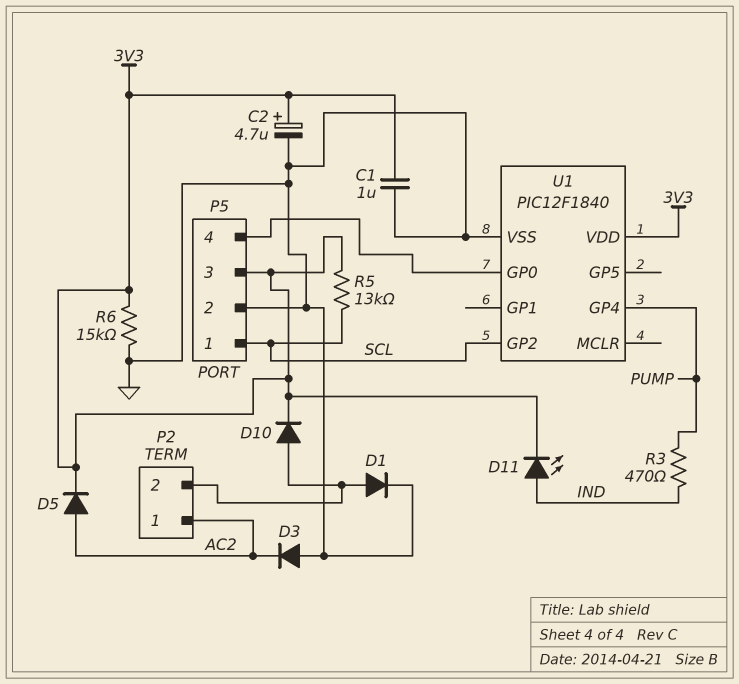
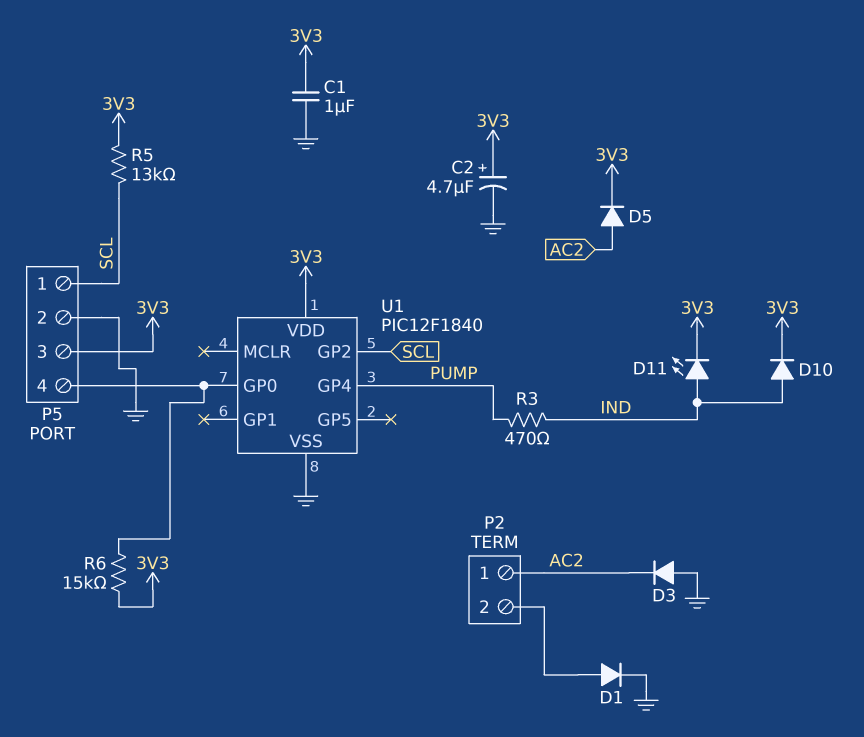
D10: diode (A P2/2, K 3V3) -> diode (A IND, K 3V3)
R6: 15k (3V3, GND) -> 15k (3V3, P5/4)

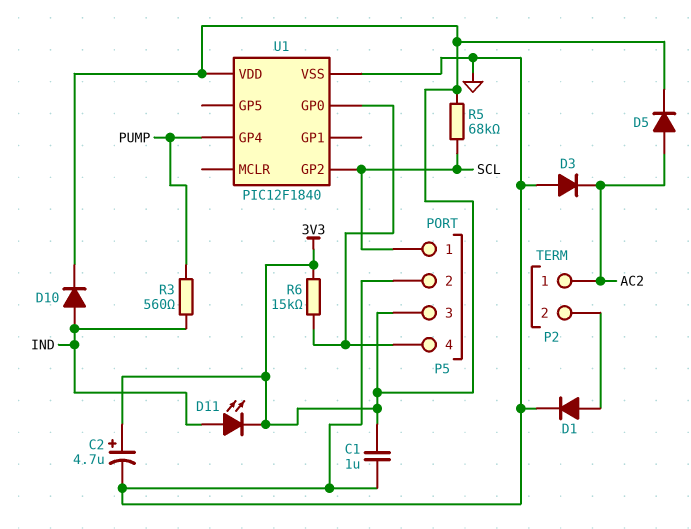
R3: 470 (IND, PUMP) -> 560 (IND, PUMP)
R5: 13k (3V3, SCL) -> 68k (3V3, SCL)

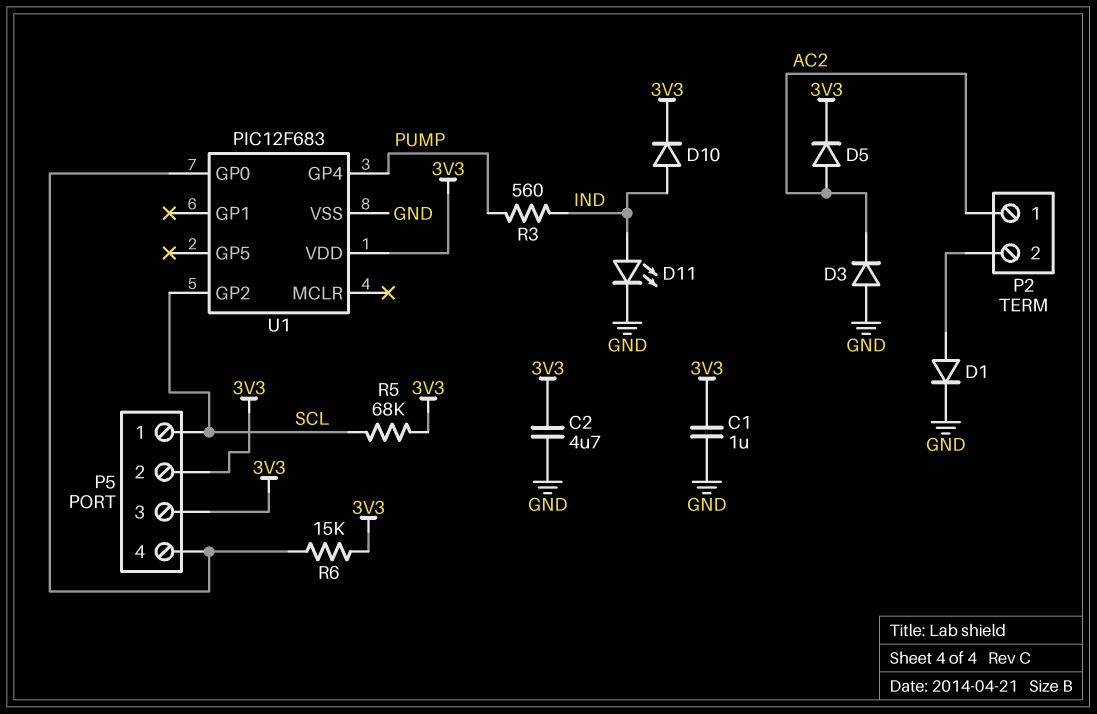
C2: 4.7uF (plus 3V3, minus GND) -> 4.7uF (3V3, GND)
D11: LED (A IND, K 3V3) -> LED (A IND, K GND)
P5 pin 2: GND -> 3V3
U1: PIC12F1840 -> PIC12F683

